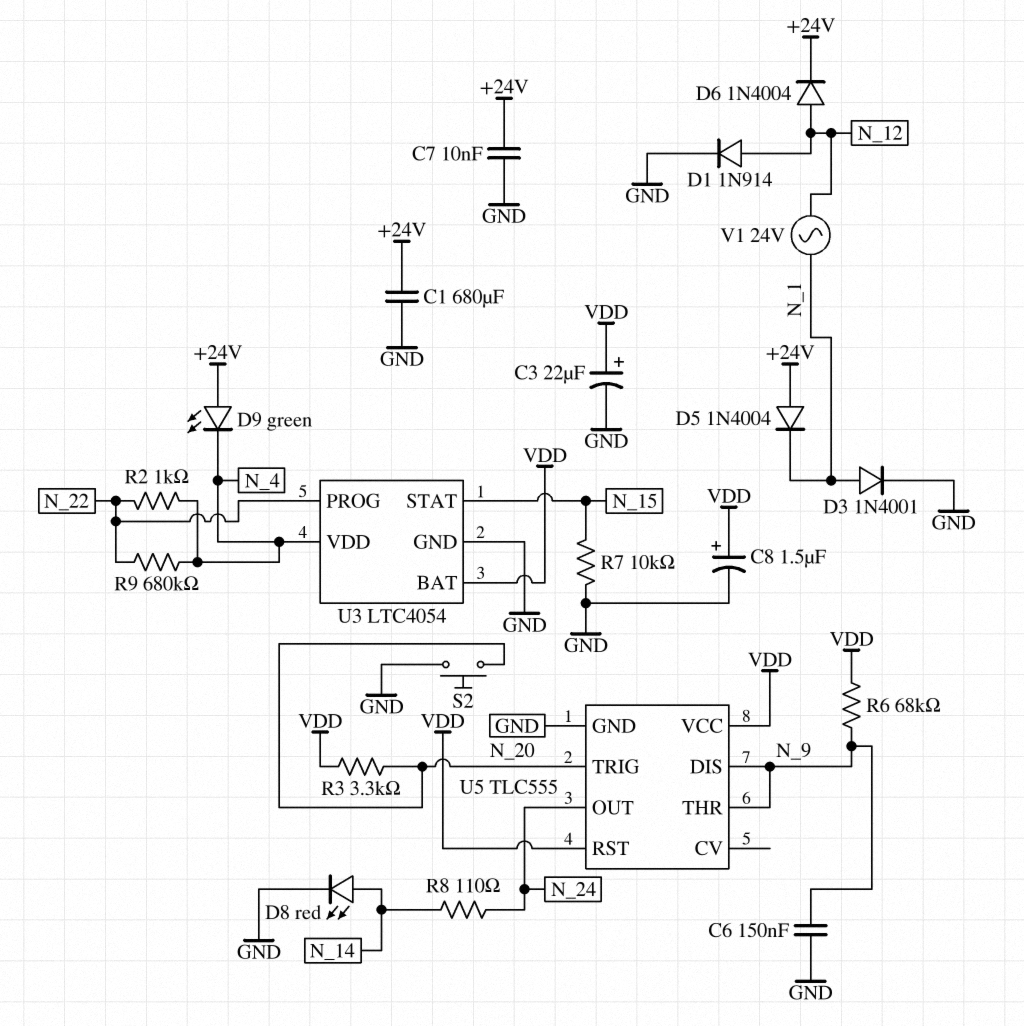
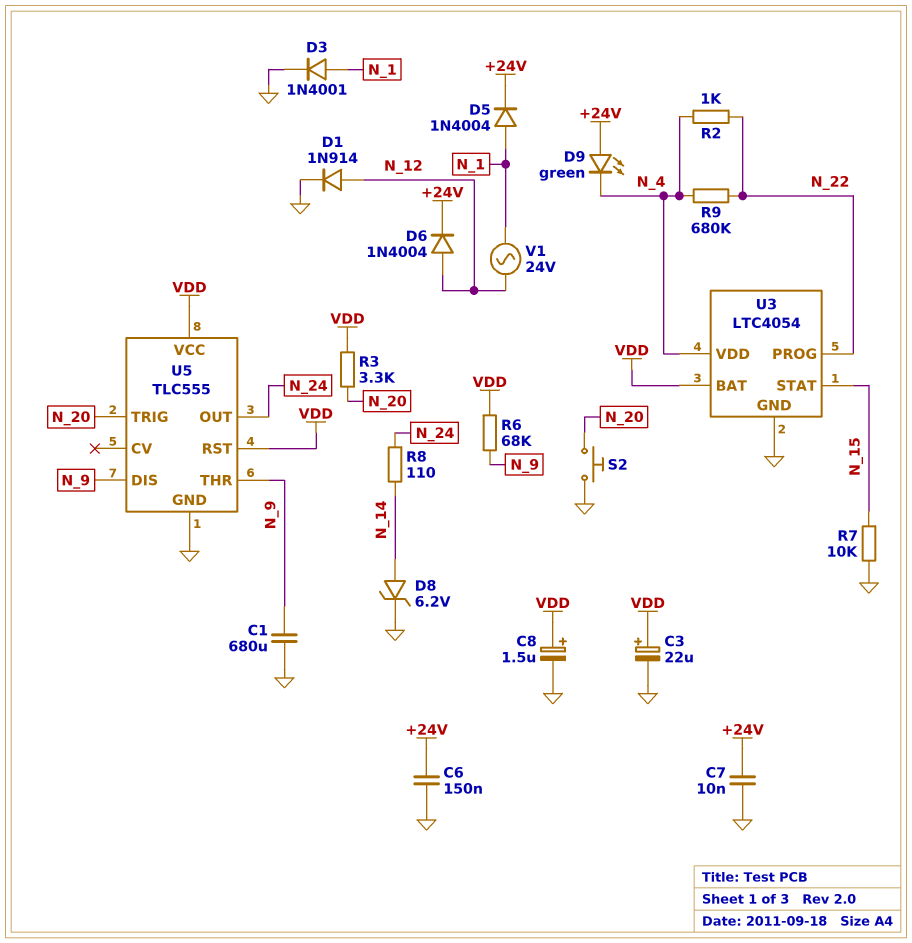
C1: 680uF (+24V, GND) -> 680uF (GND, N_9)
C6: 150nF (GND, N_9) -> 150nF (+24V, GND)
D5: diode 1N4004 (A +24V, K N_1) -> diode 1N4004 (A N_1, K +24V)
D8: LED red (A N_14, K GND) -> zener 6.2V (A N_14, K GND)

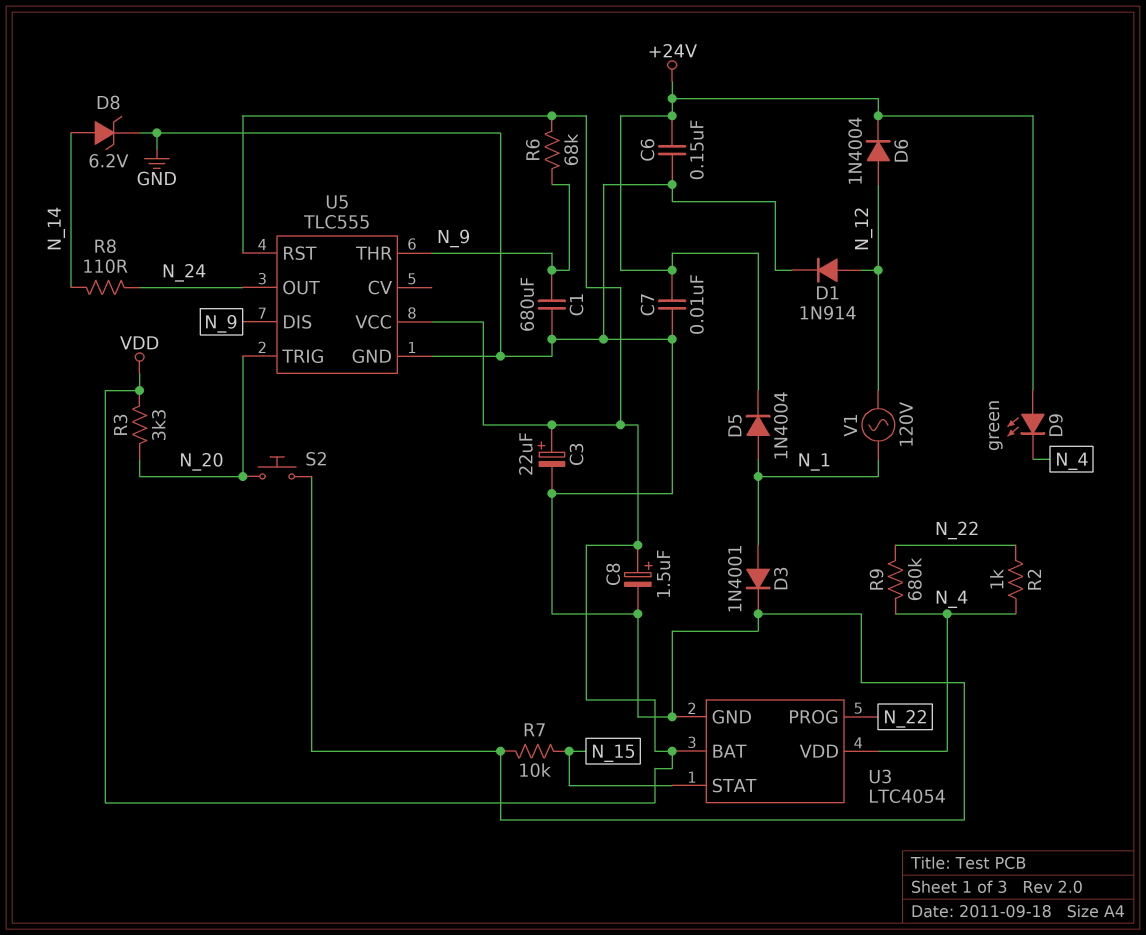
V1: AC 24V (N_1, N_12) -> AC 120V (N_1, N_12)

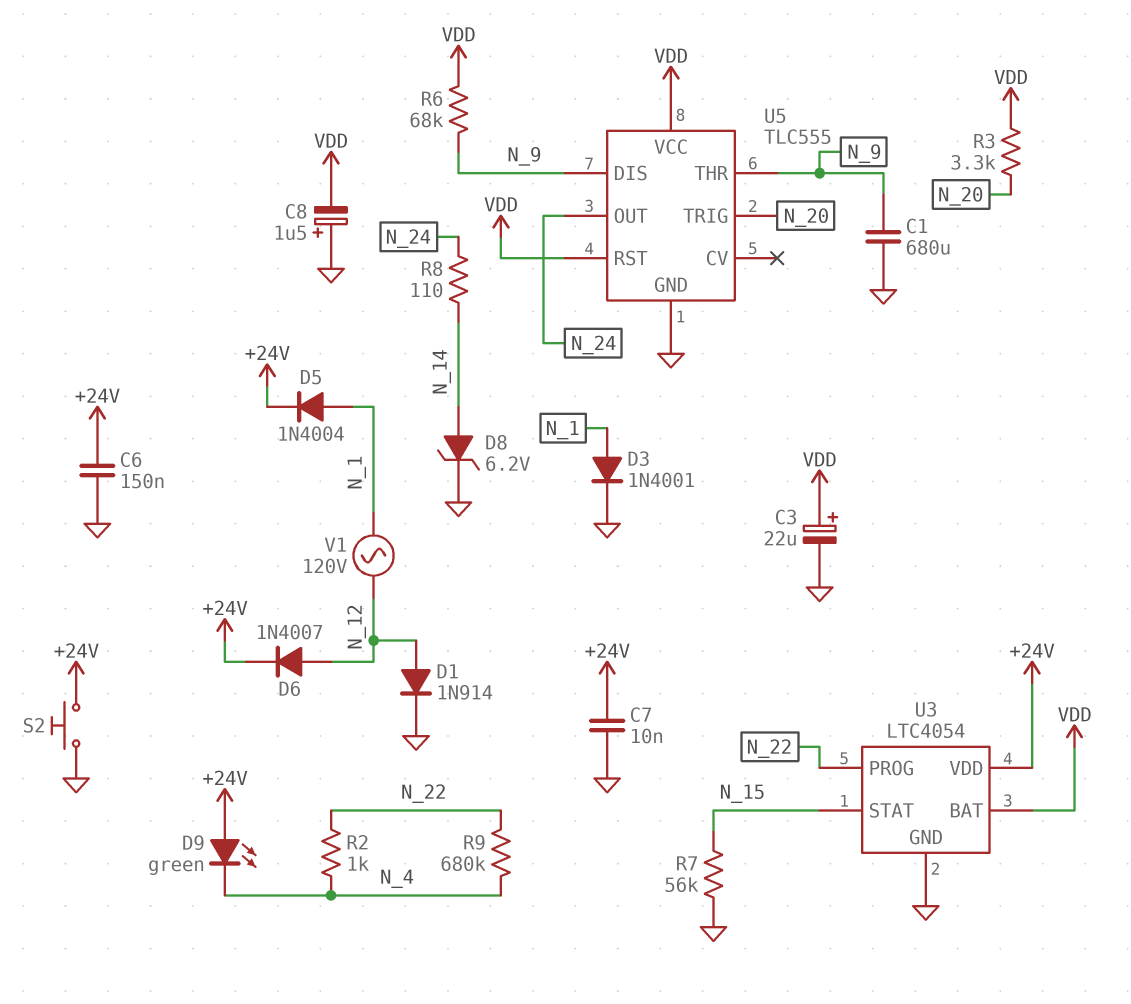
C8: 1.5uF (plus VDD, minus GND) -> 1.5uF (plus GND, minus VDD)
D6: diode 1N4004 (A N_12, K +24V) -> diode 1N4007 (A N_12, K +24V)
R7: 10k (GND, N_15) -> 56k (GND, N_15)
S2: button (GND, N_20) -> button (+24V, GND)
U3 pin VDD: N_4 -> +24V

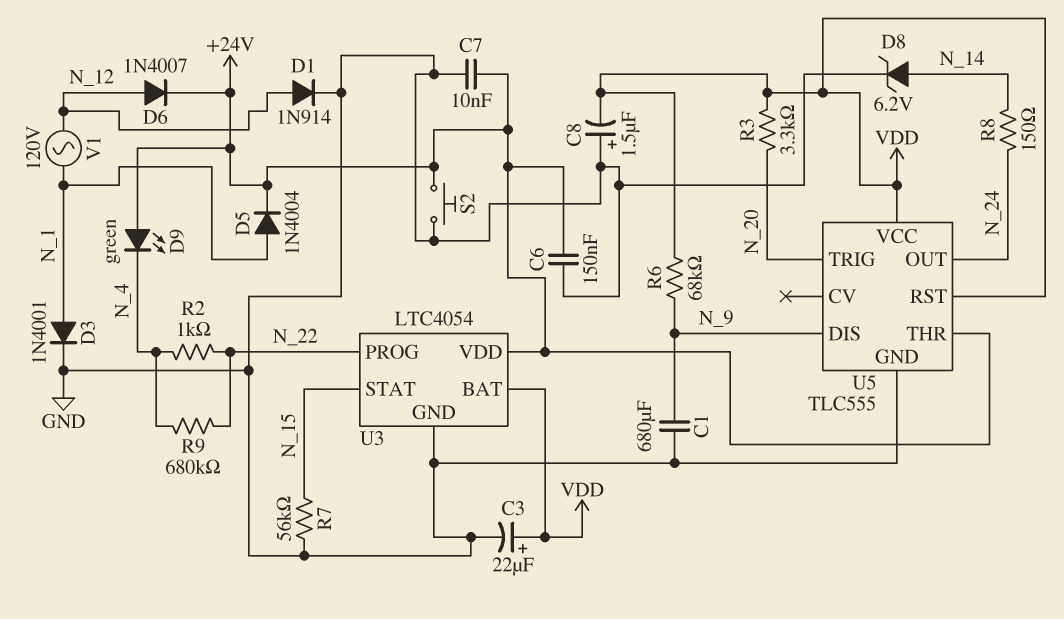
R8: 110 (N_14, N_24) -> 150 (N_14, N_24)
U5 pin THR: N_9 -> +24V

